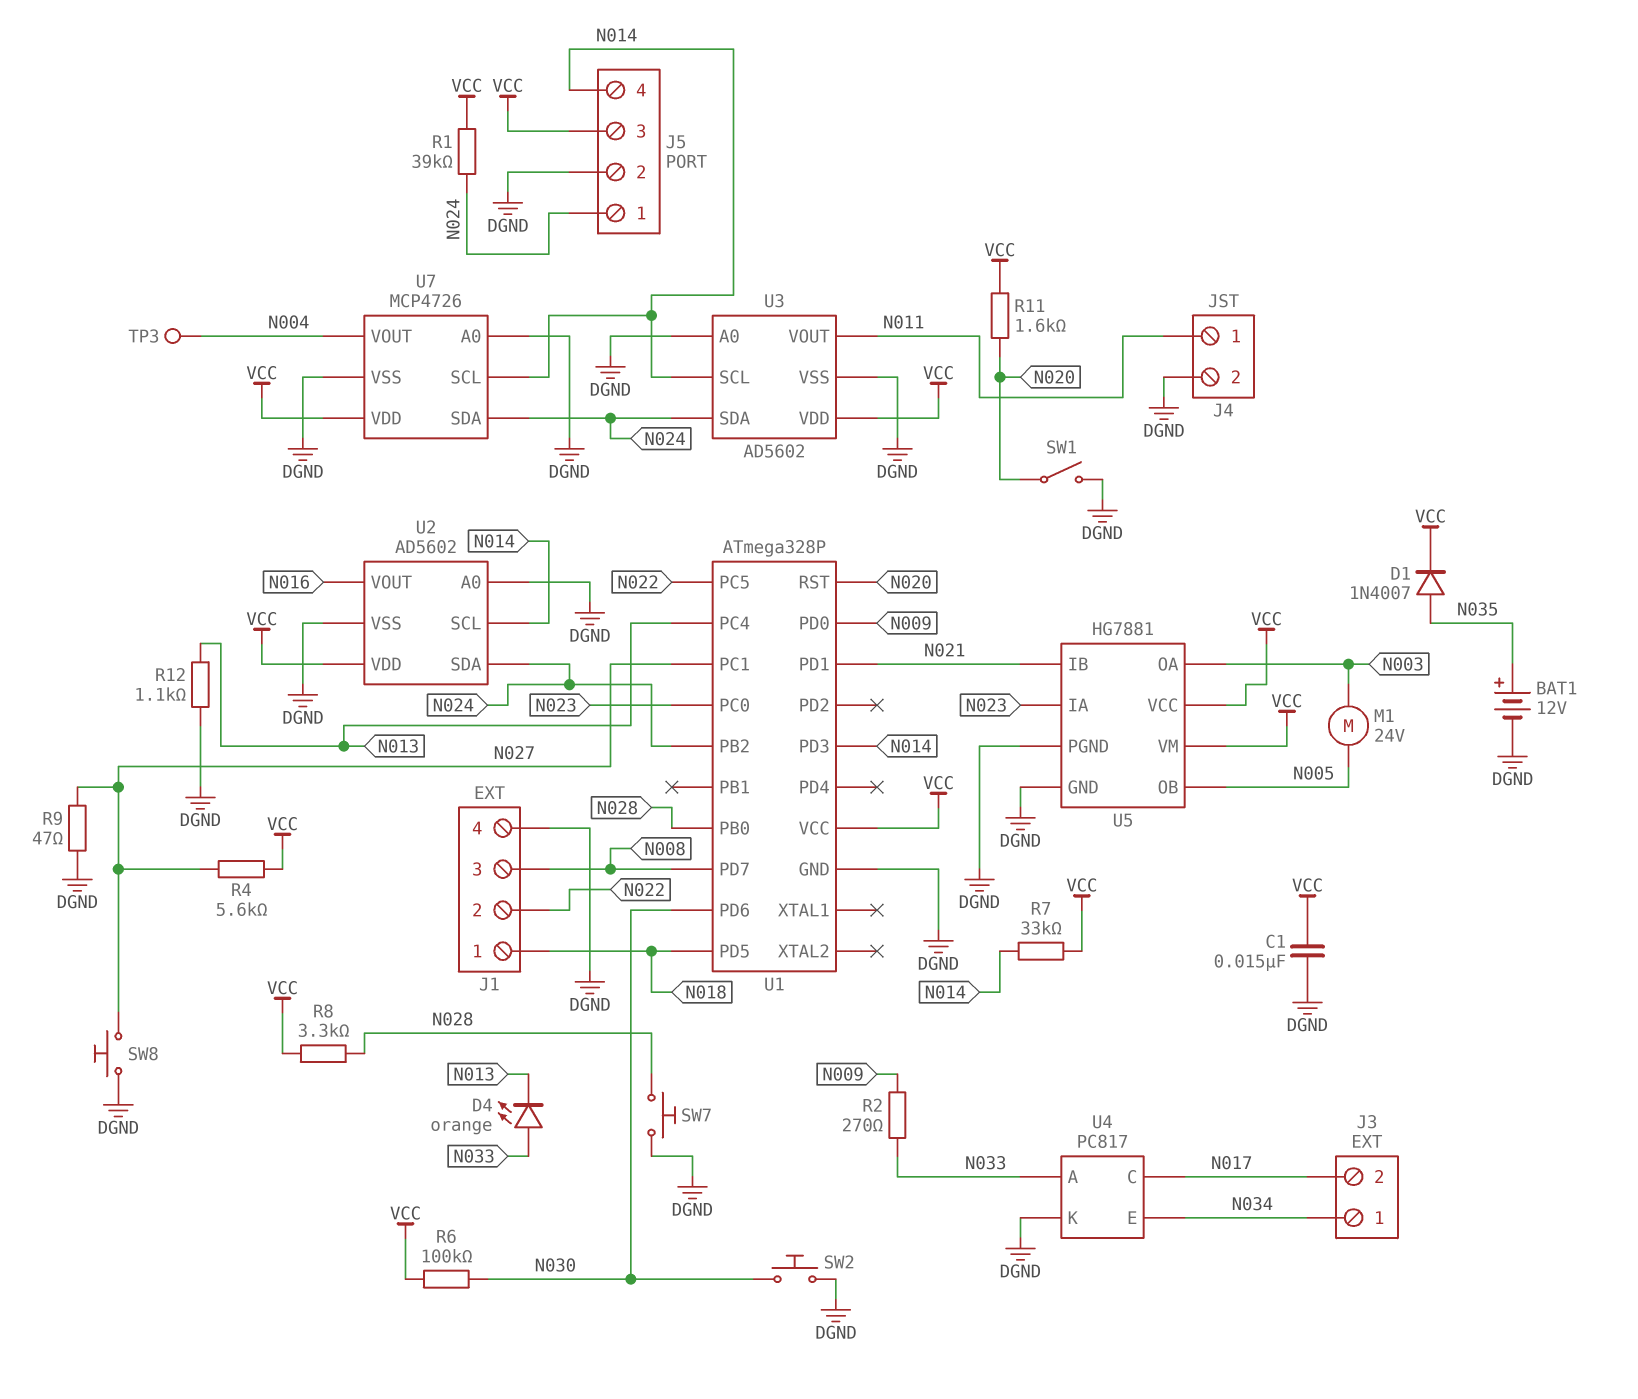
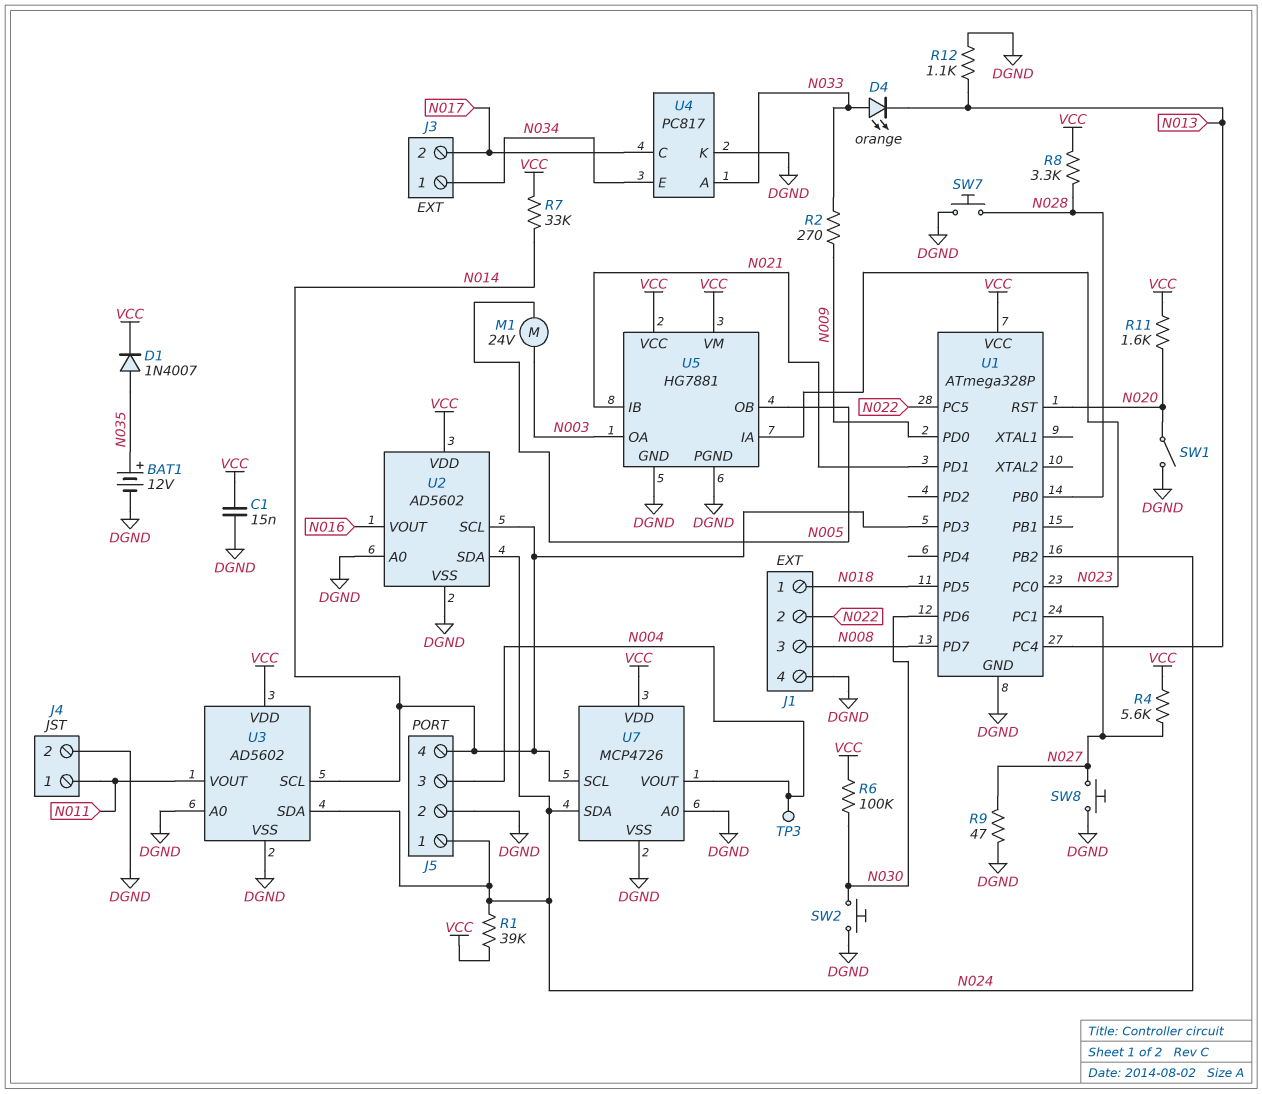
J5 pin 3: VCC -> N004

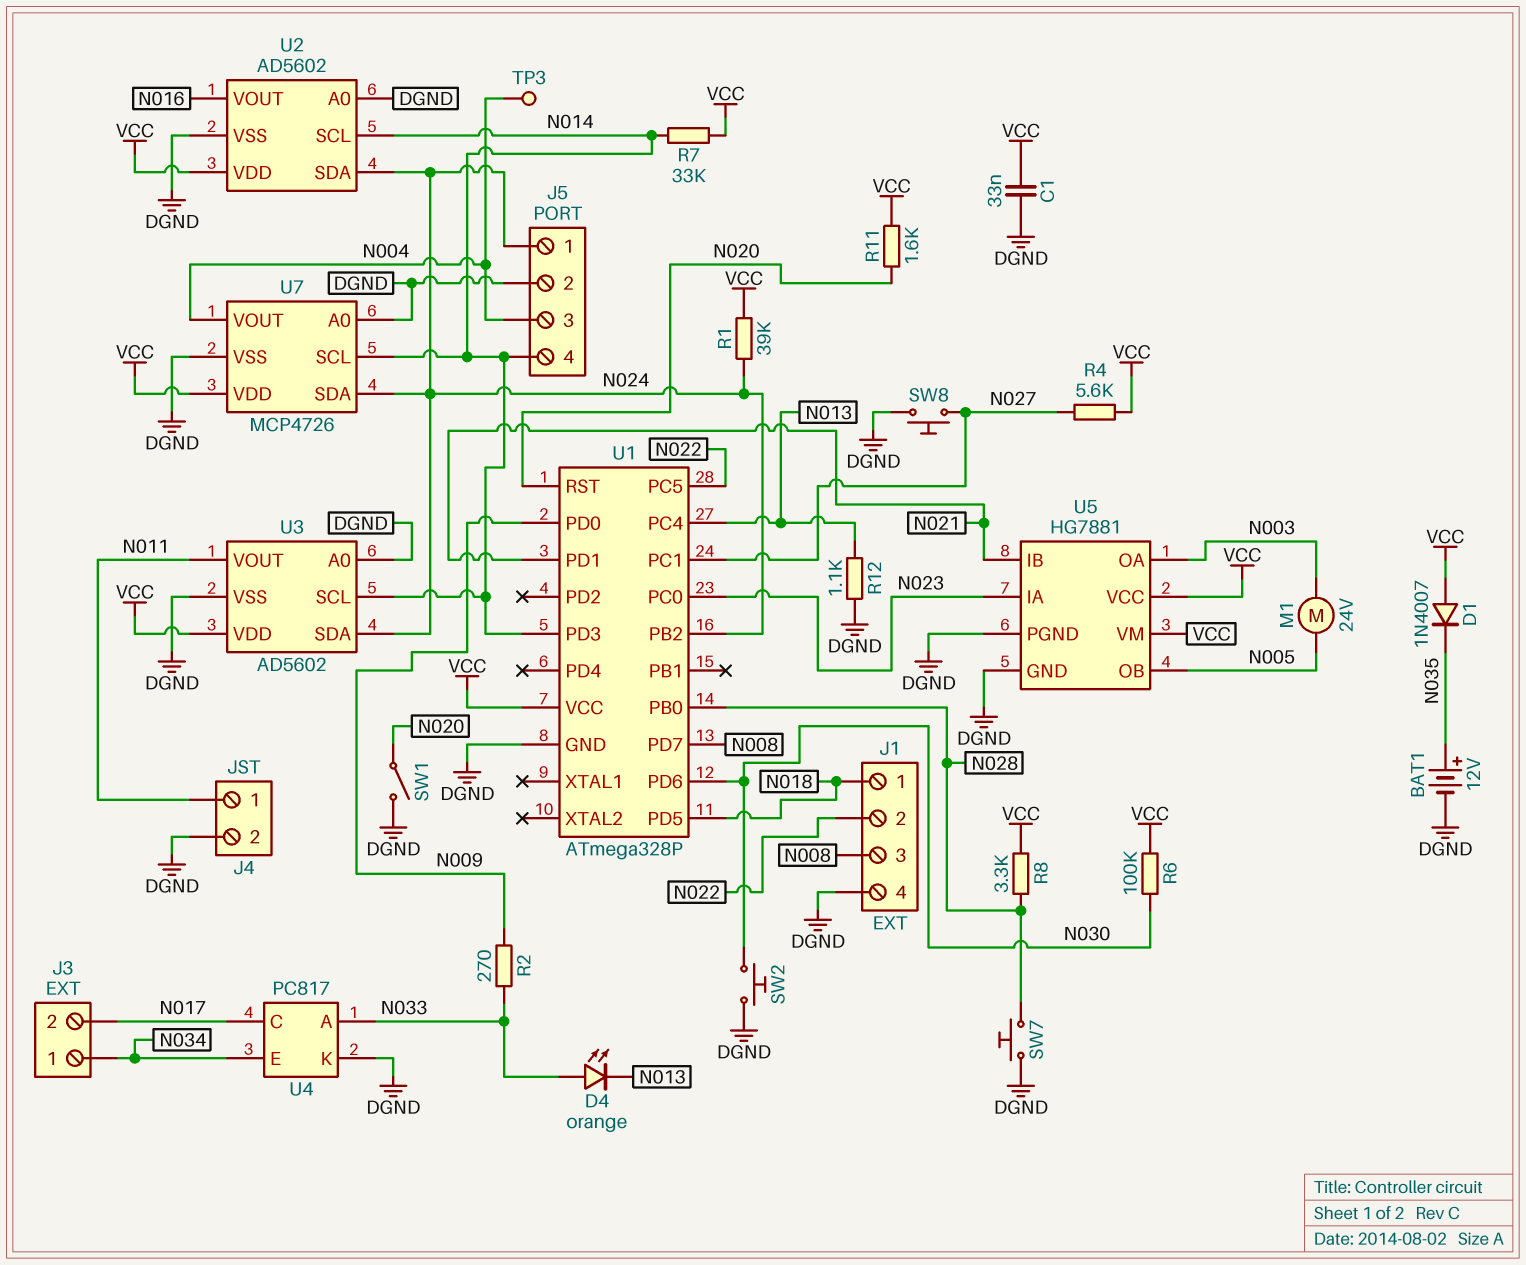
C1: 15nF (DGND, VCC) -> 33nF (DGND, VCC)
D1: diode 1N4007 (A N035, K VCC) -> diode 1N4007 (A VCC, K N035)
R9: 47 (DGND, N027) -> none

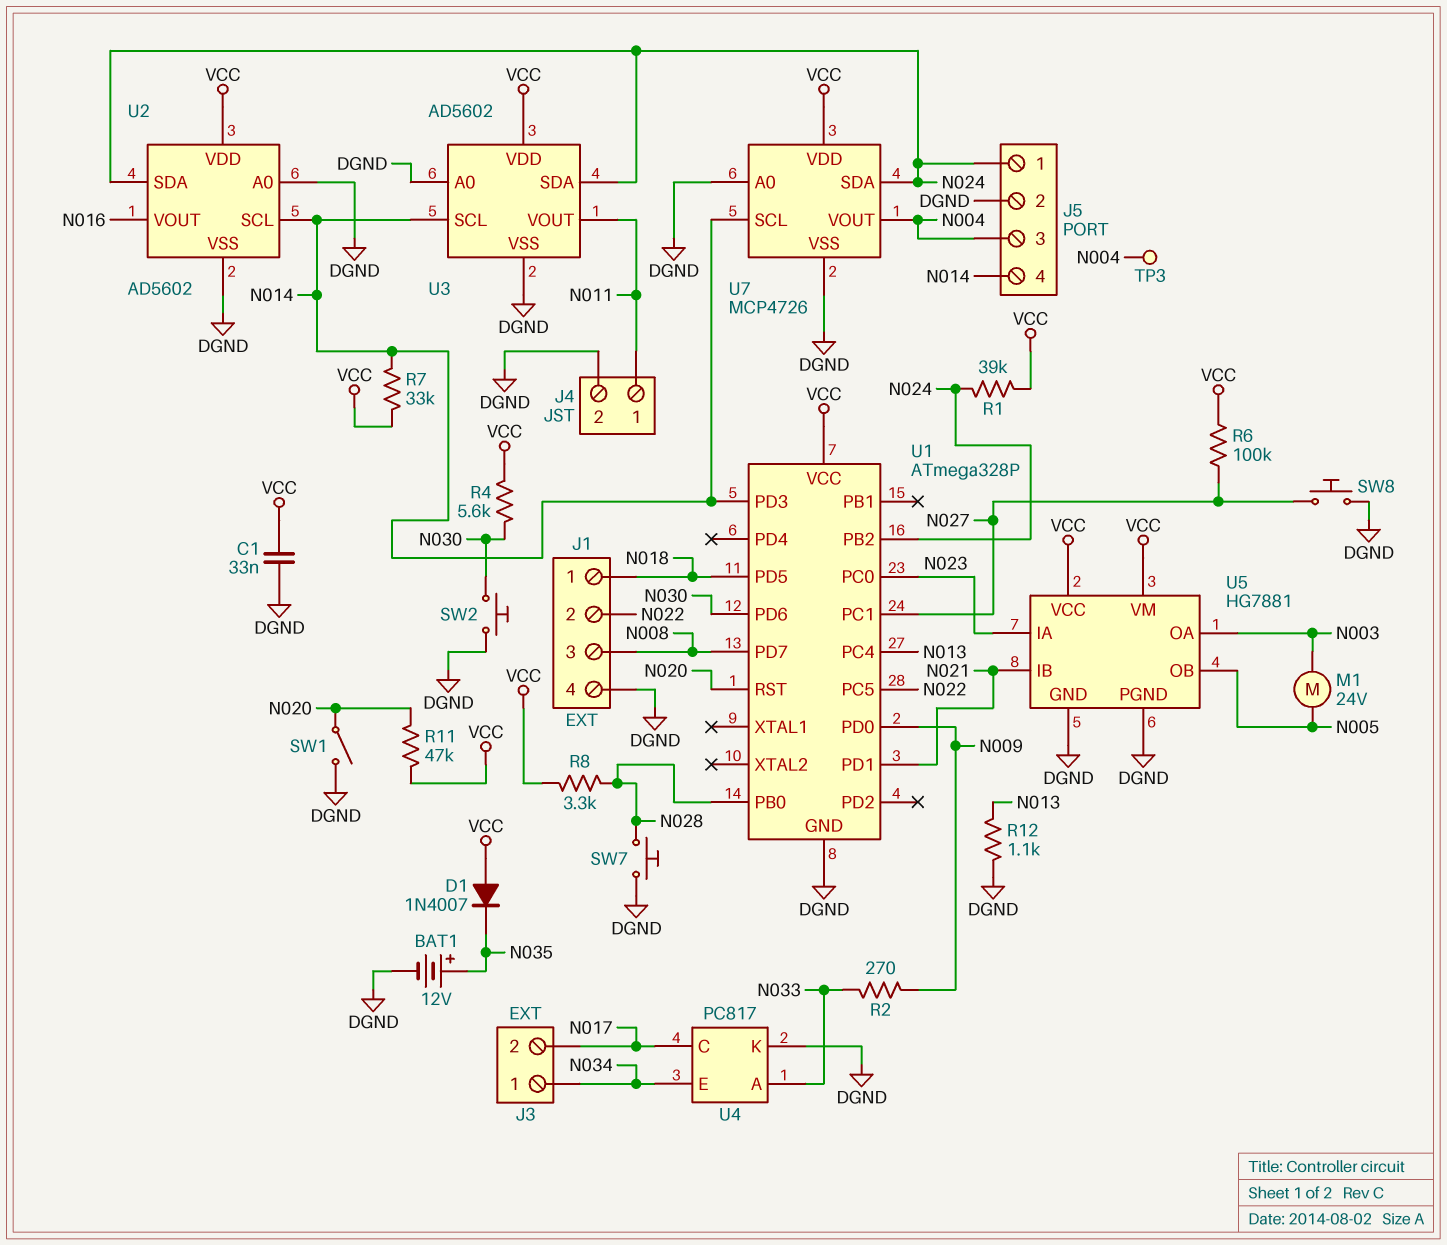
D4: LED orange (A N033, K N013) -> none
R4: 5.6k (N027, VCC) -> 5.6k (N030, VCC)
R6: 100k (N030, VCC) -> 100k (N027, VCC)
R11: 1.6k (N020, VCC) -> 47k (N020, VCC)

